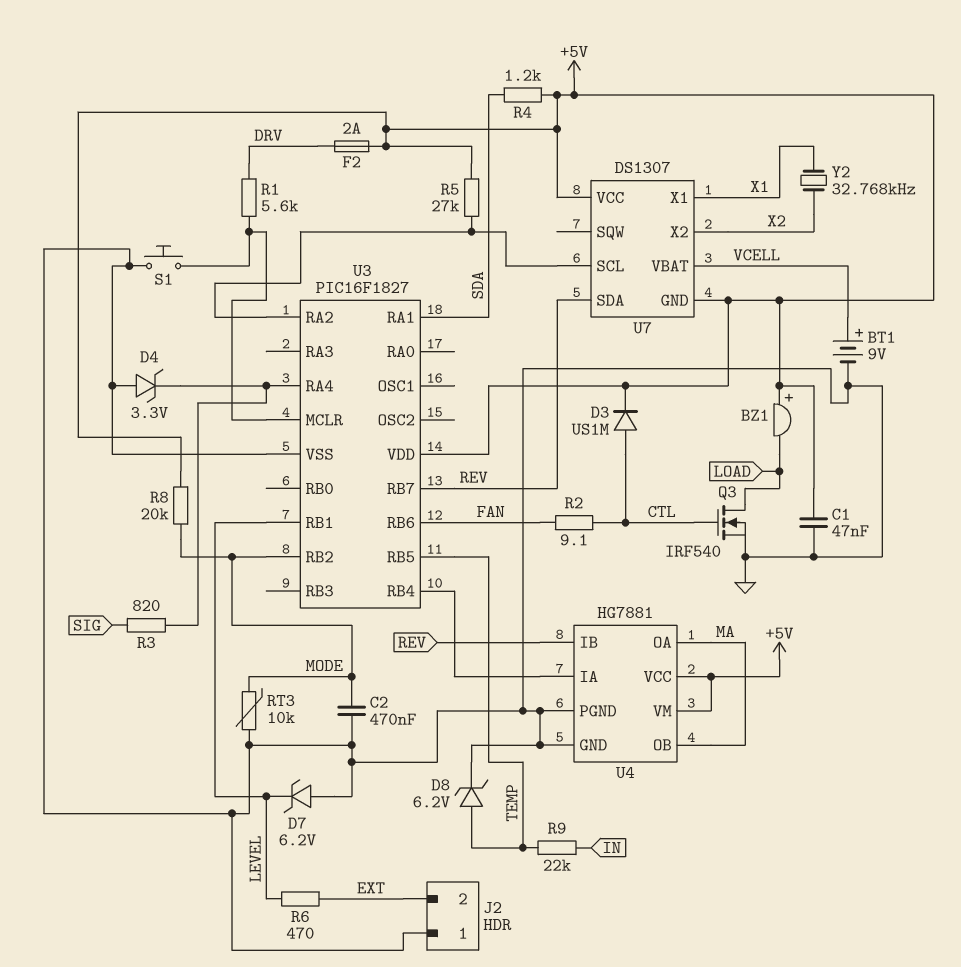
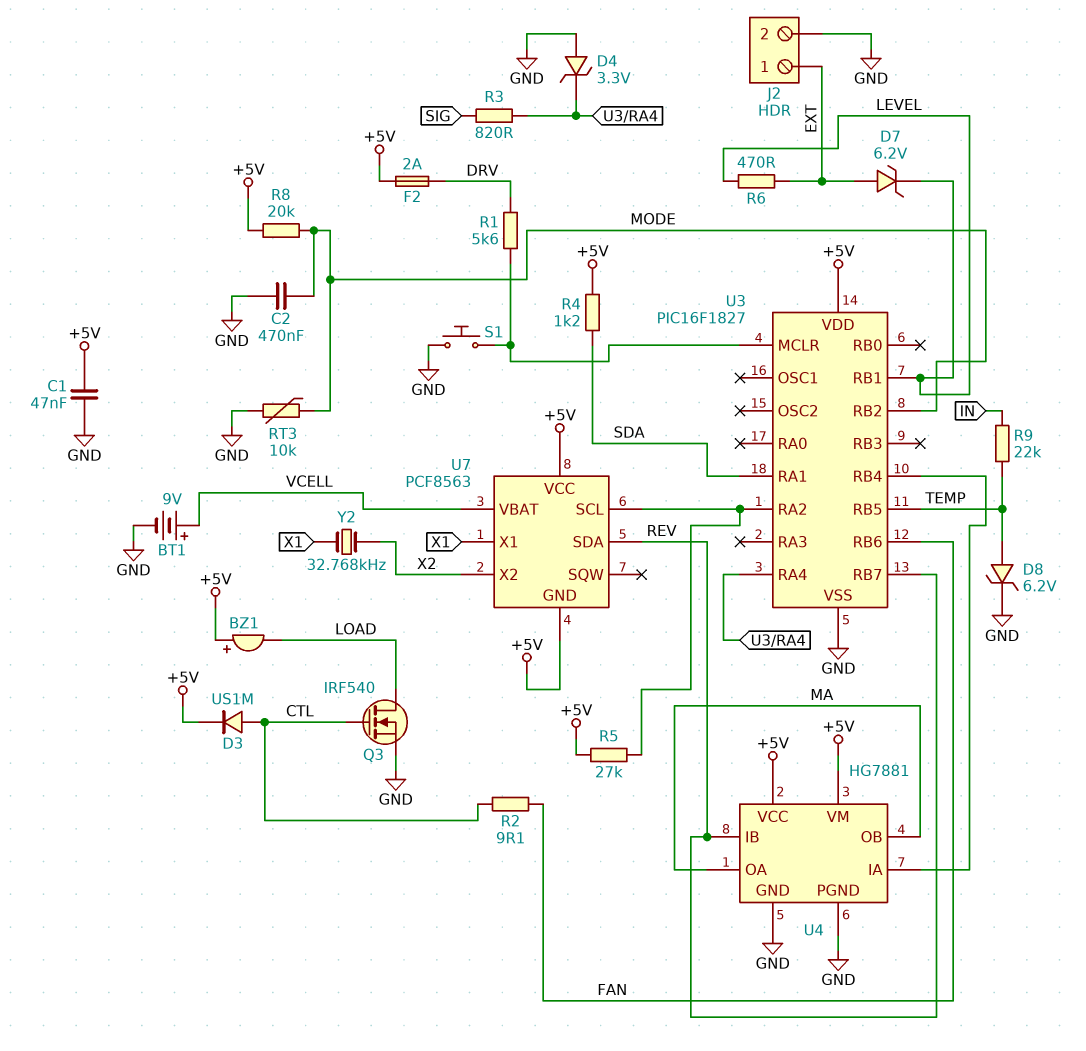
D7: zener 6.2V (A GND, K LEVEL) -> zener 6.2V (A EXT, K LEVEL)
J2 pin 1: GND -> EXT
J2 pin 2: EXT -> GND
U7: DS1307 -> PCF8563

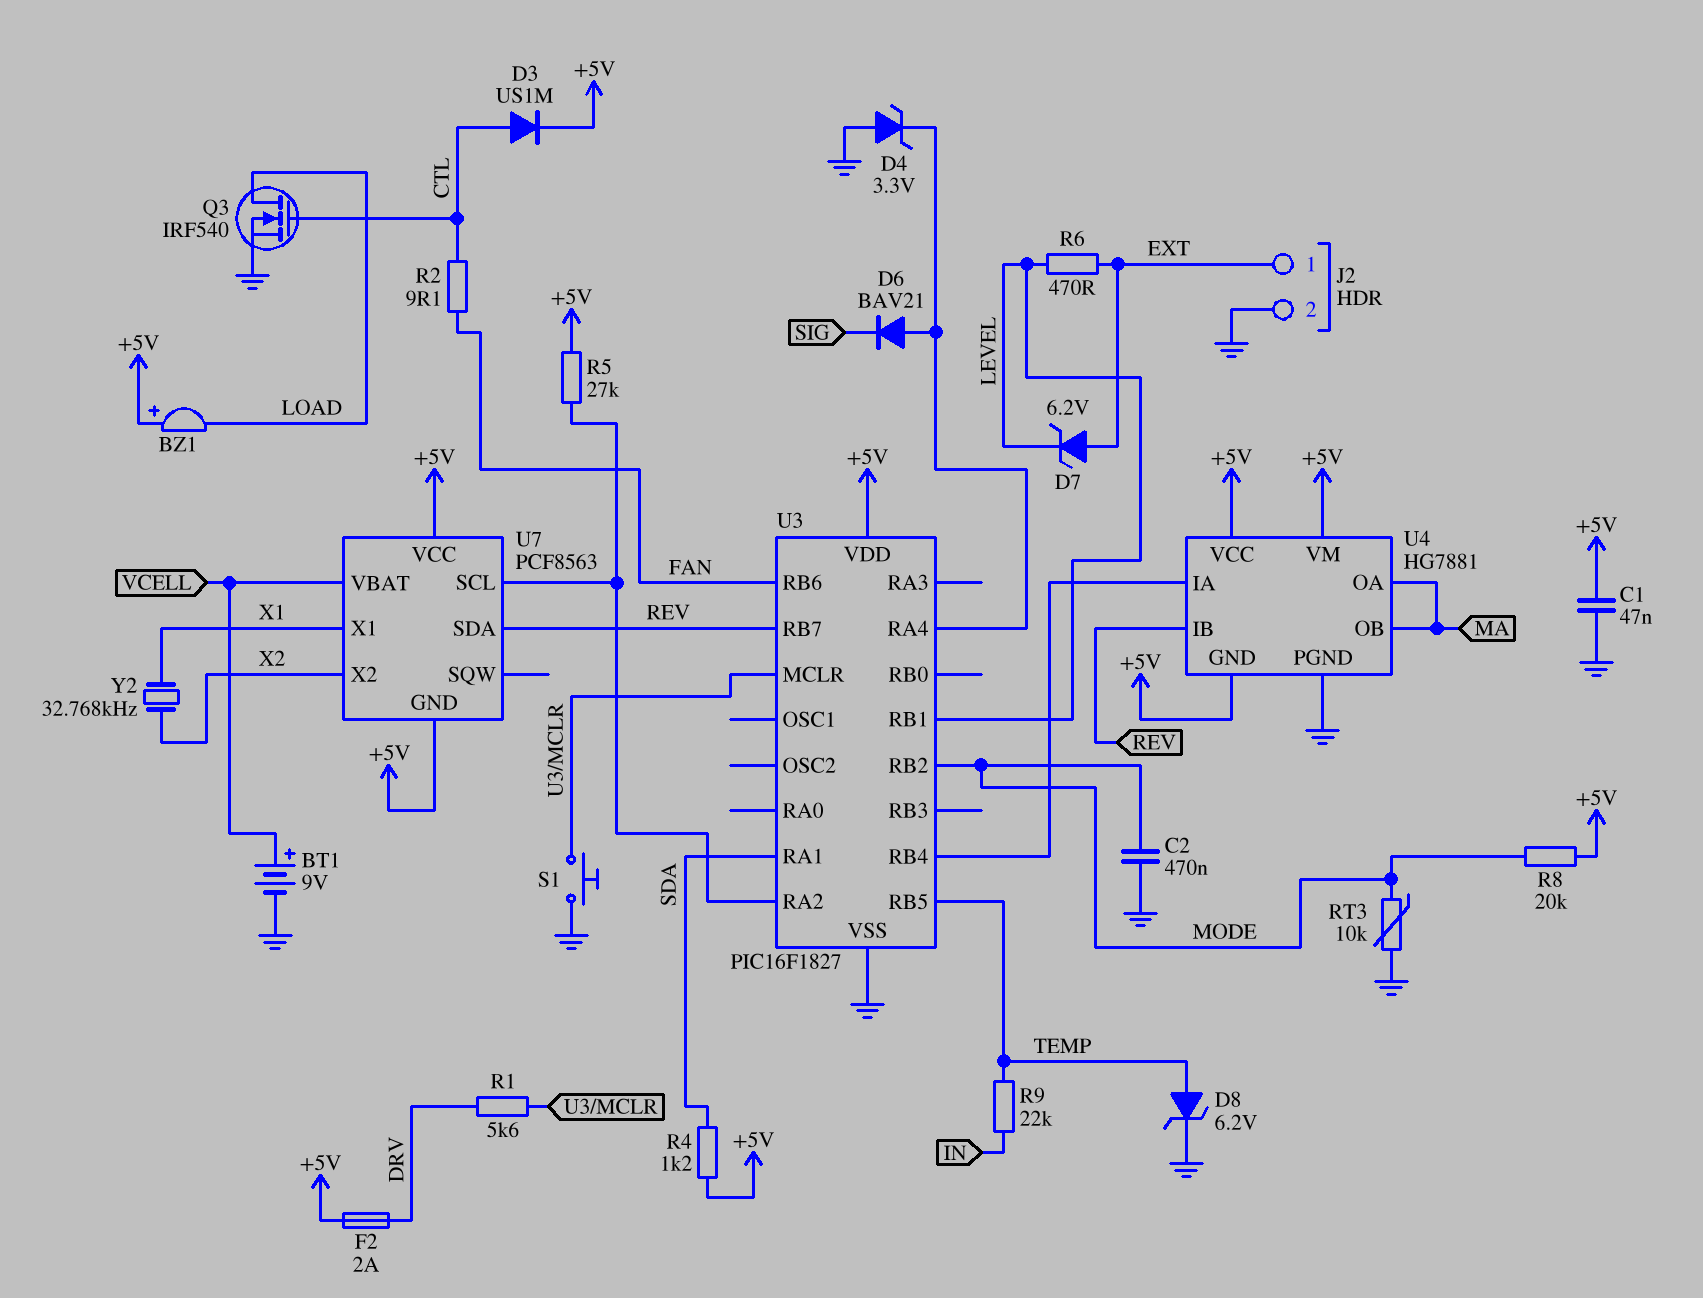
D6: none -> diode BAV21 (A U3/RA4, K SIG)
R3: 820 (SIG, U3/RA4) -> none
U4 pin GND: GND -> +5V

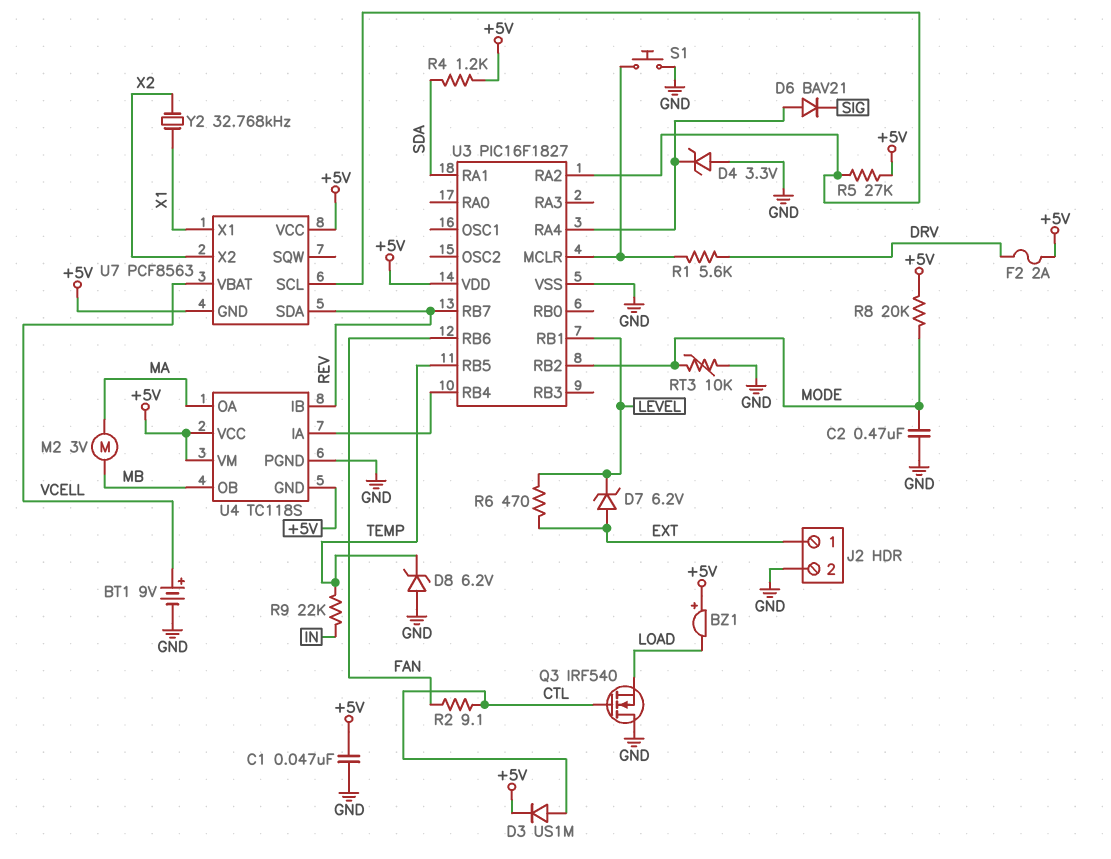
D8: zener 6.2V (A TEMP, K GND) -> zener 6.2V (A GND, K TEMP)
M2: none -> motor 3V (MA, MB)
Q3: NMOS IRF540 (G CTL, D LOAD, S GND) -> NMOS IRF540 (G CTL, D GND, S LOAD)
U4: HG7881 -> TC118S
U4 pin OB: MA -> MB

